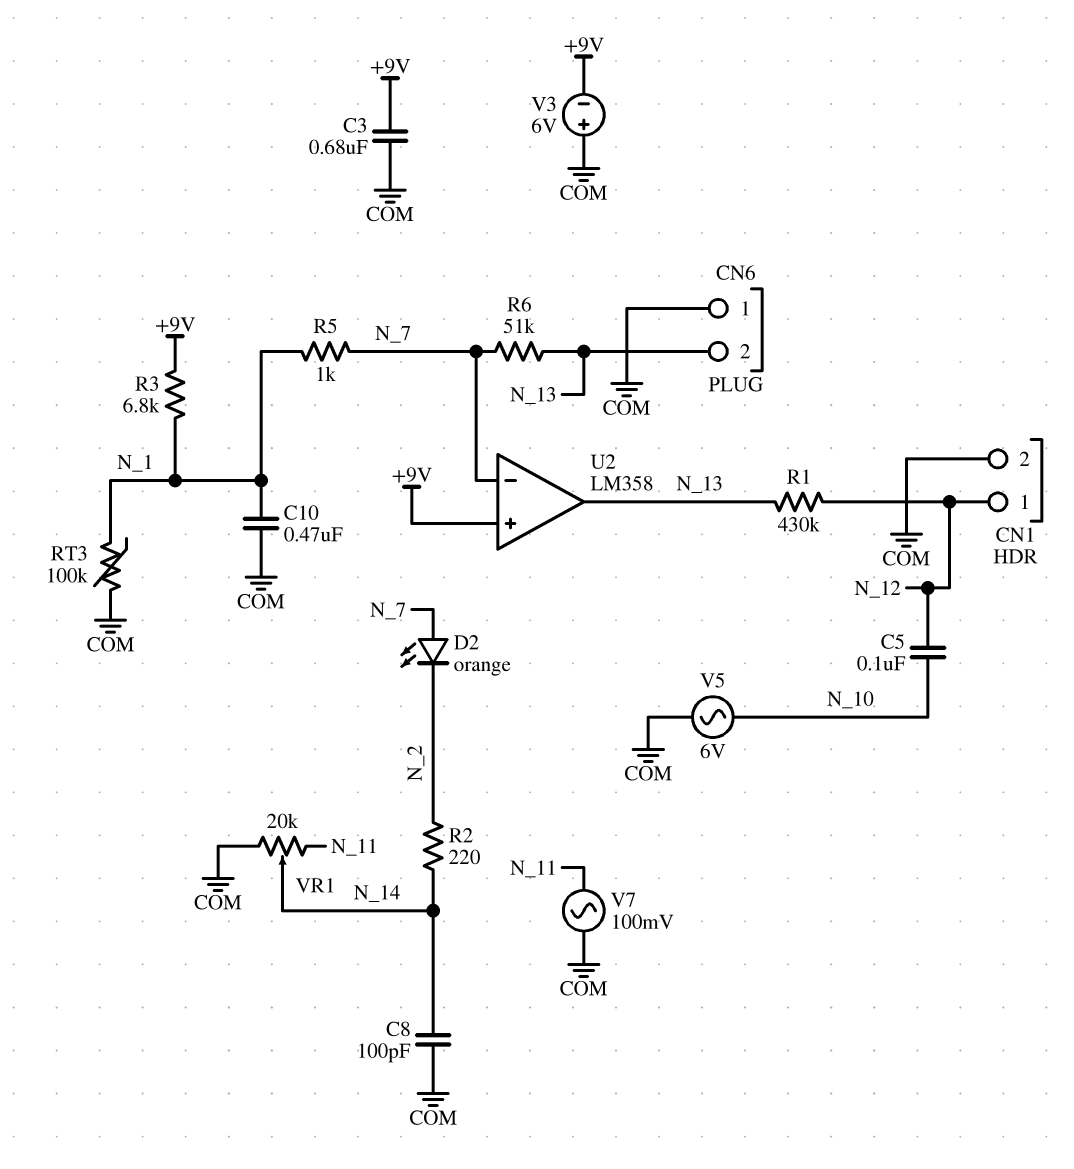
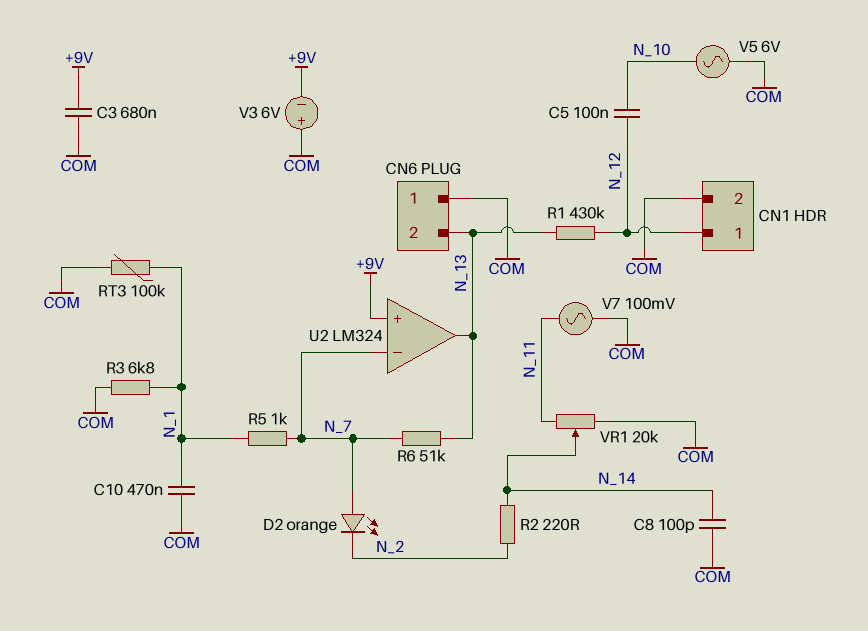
R3: 6.8k (+9V, N_1) -> 6.8k (COM, N_1)
U2: LM358 -> LM324

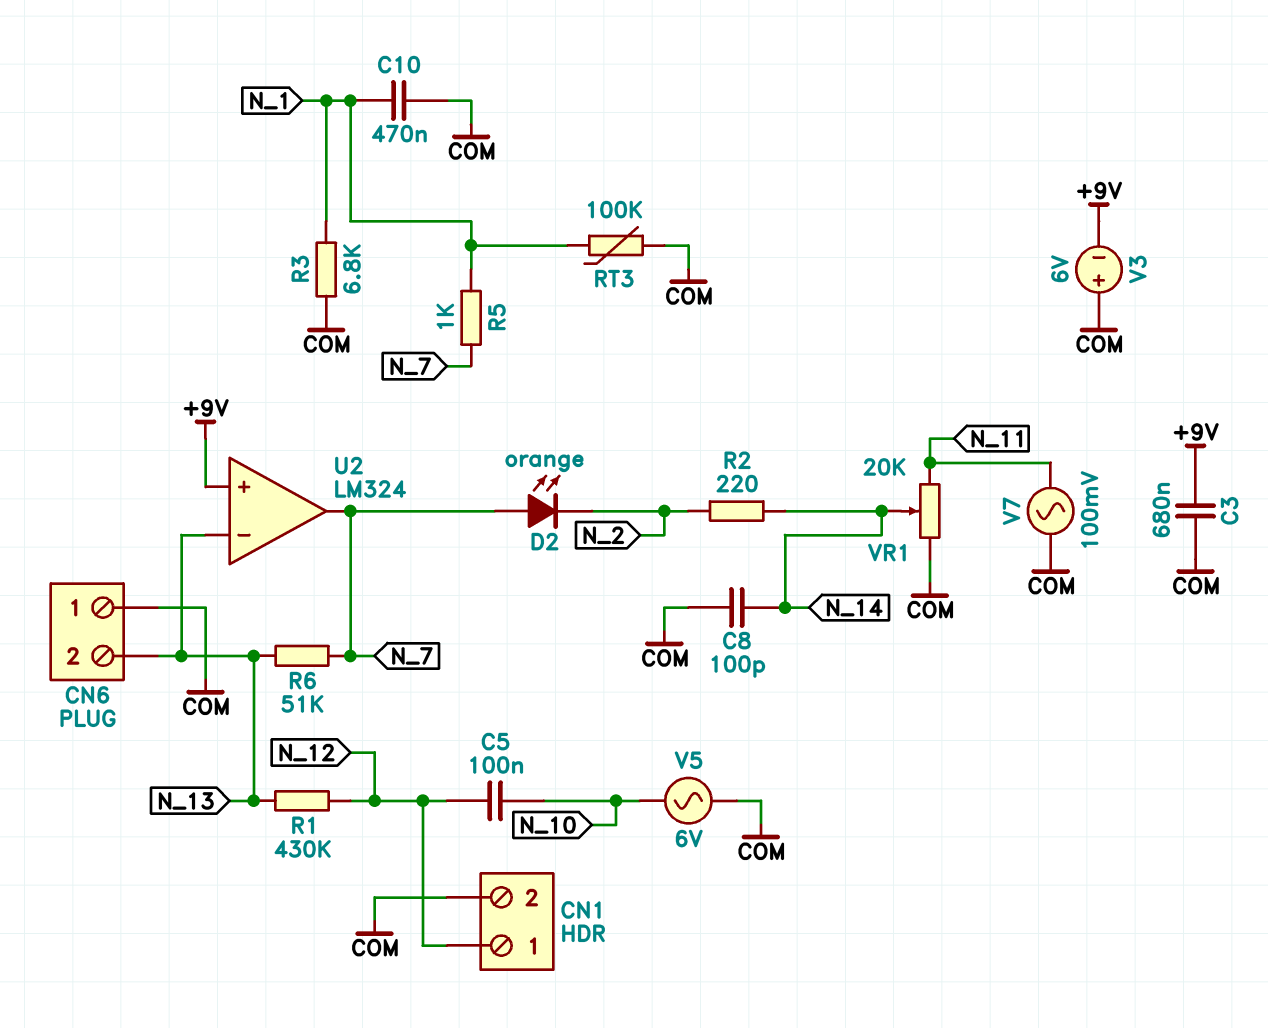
U2 pin in-: N_7 -> N_13
U2 pin out: N_13 -> N_7

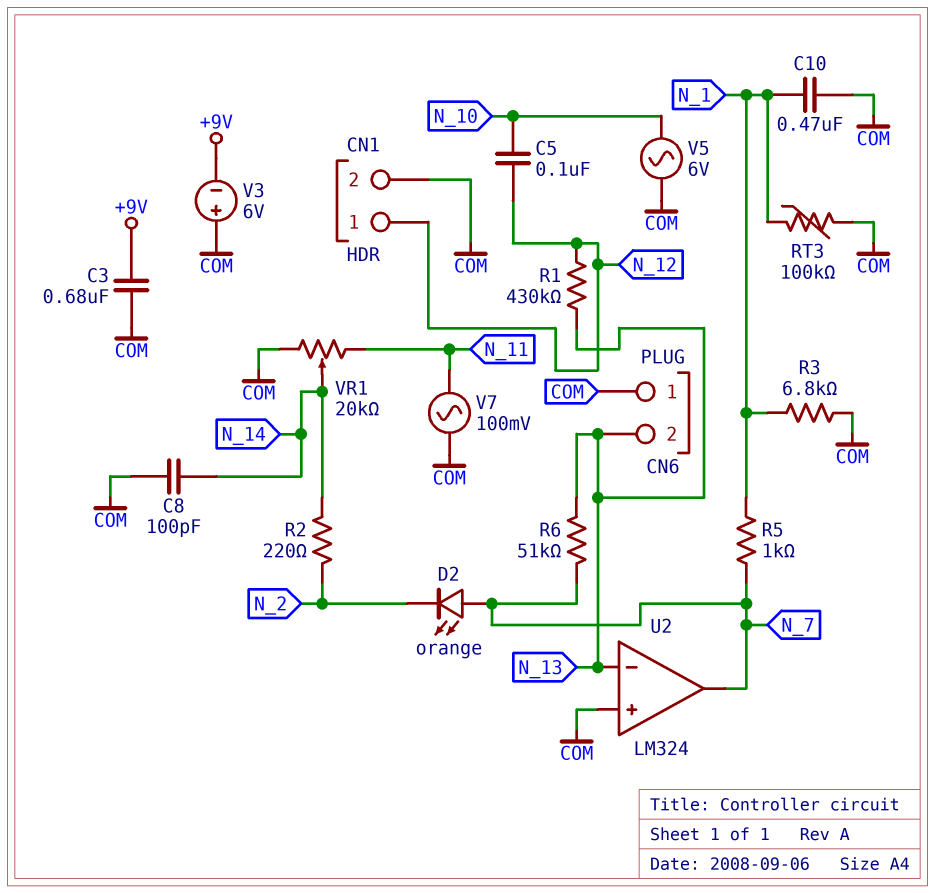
U2 pin in+: +9V -> COM

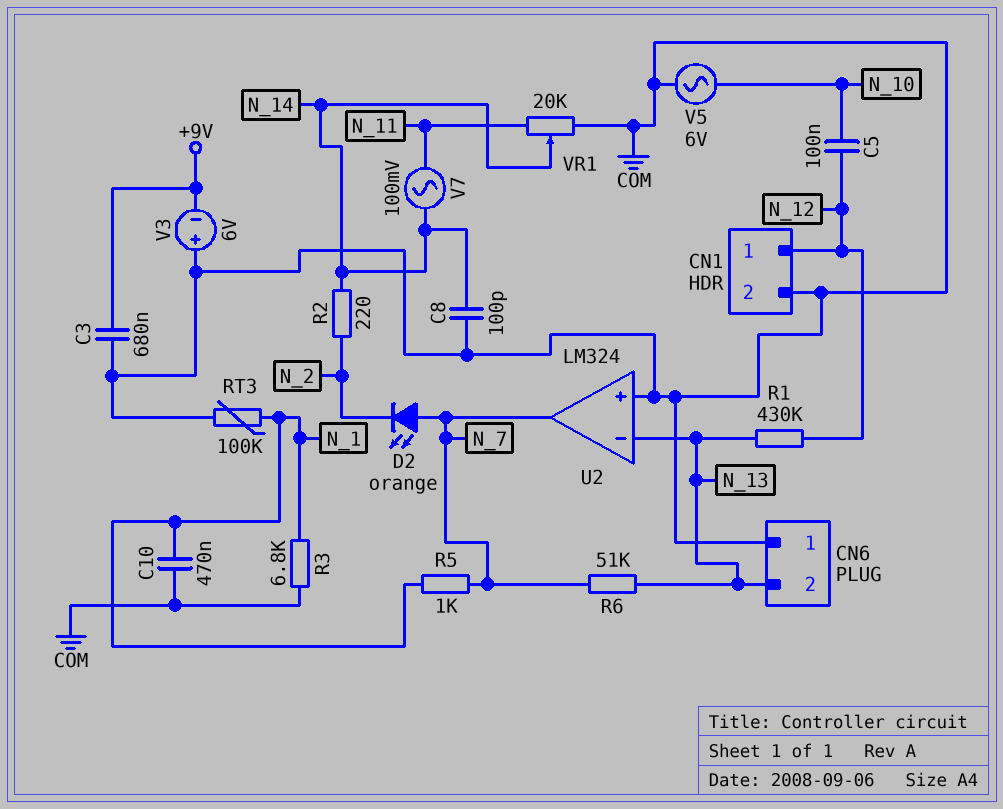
V7: AC 100mV (COM, N_11) -> AC 100mV (N_11, N_14)

